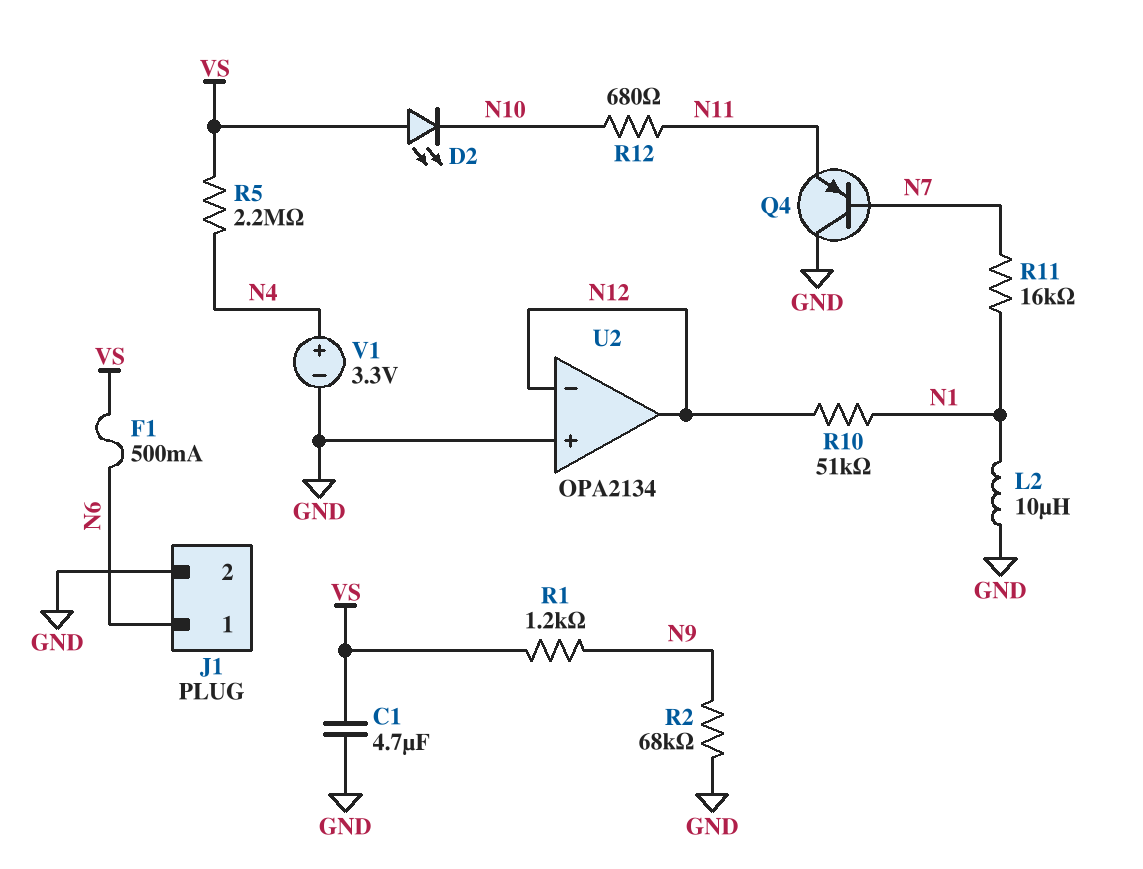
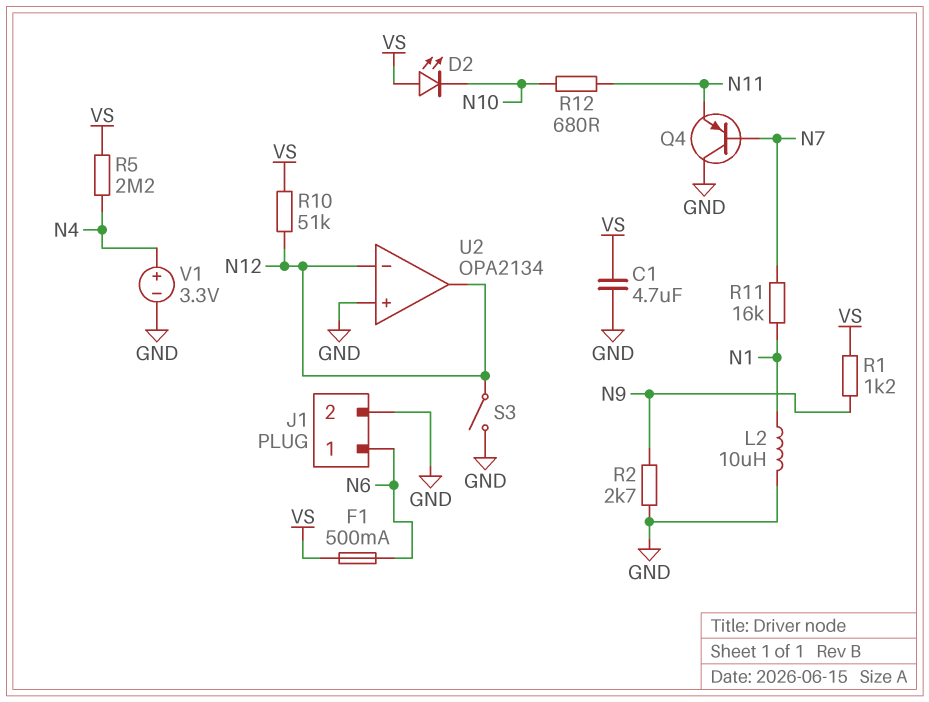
R2: 68k (GND, N9) -> 2.7k (GND, N9)
R10: 51k (N1, N12) -> 51k (N12, VS)
S3: none -> switch (GND, N12)

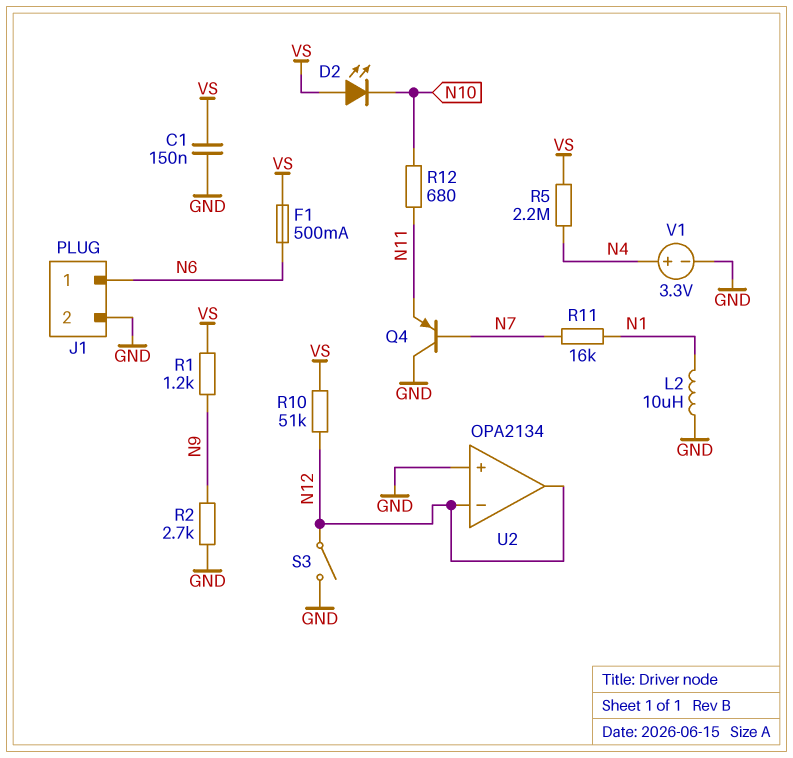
C1: 4.7uF (GND, VS) -> 150nF (GND, VS)

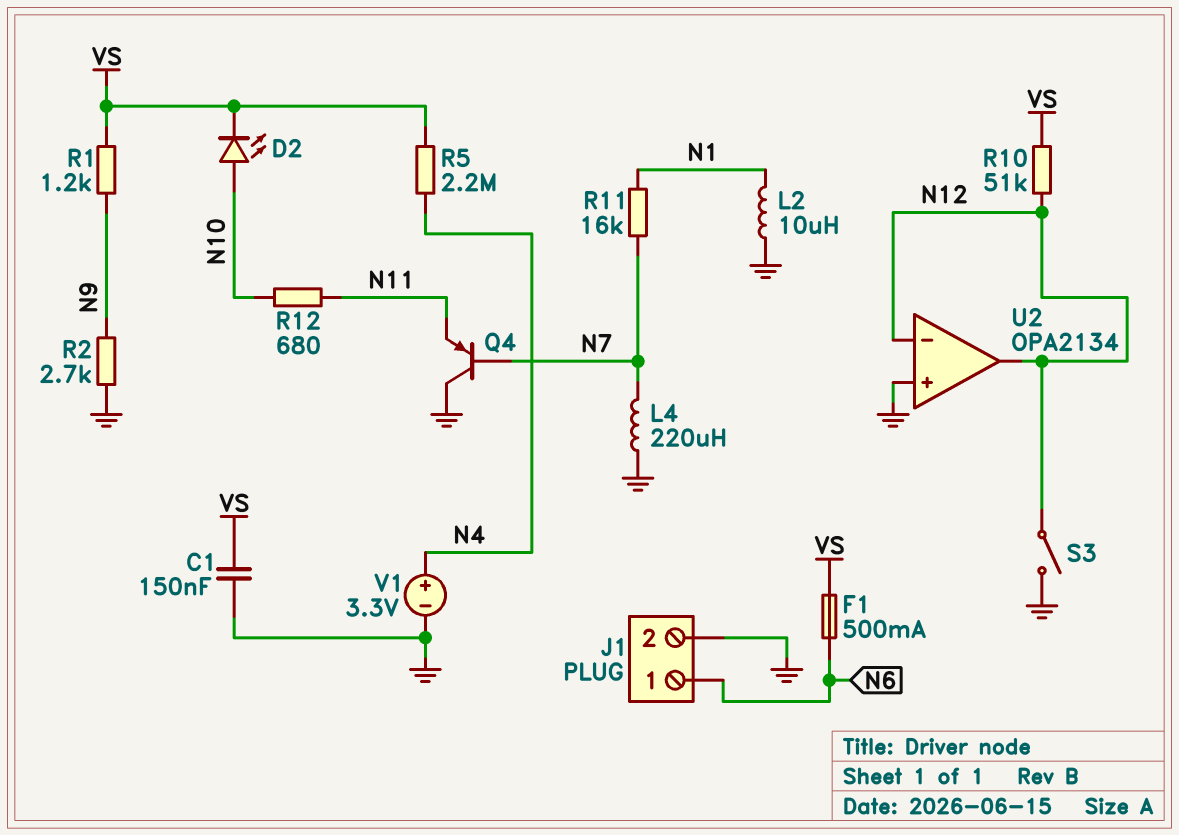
D2: LED (A VS, K N10) -> LED (A N10, K VS)
L4: none -> 220uH (GND, N7)

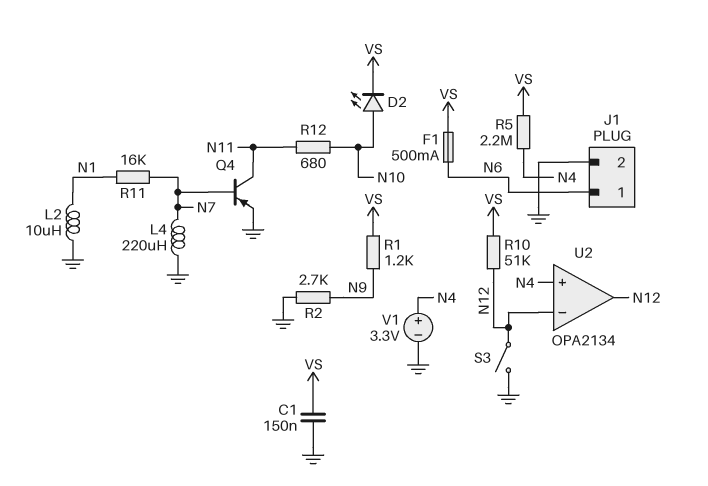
Q4: PNP (B N7, C GND, E N11) -> PNP (B N7, C N11, E GND)
U2 pin in+: GND -> N4

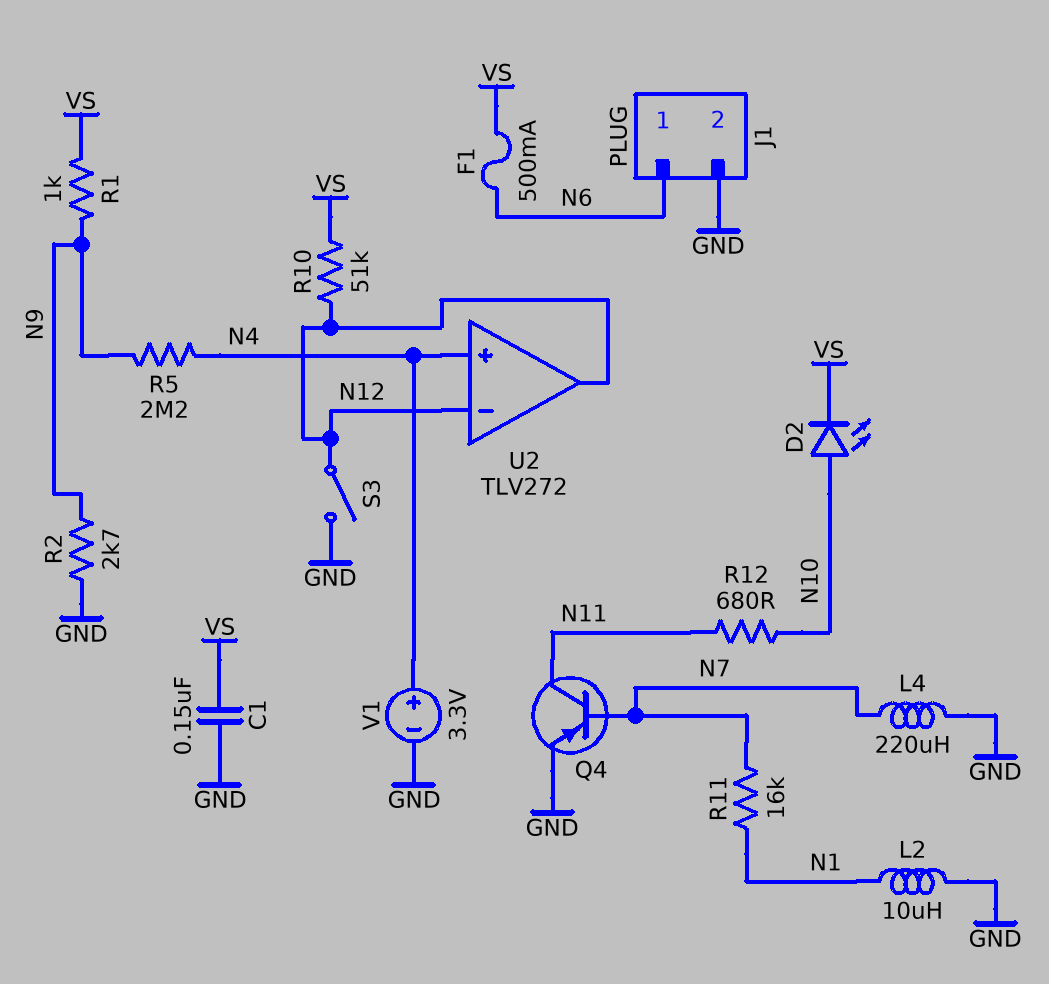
R1: 1.2k (N9, VS) -> 1k (N9, VS)
R5: 2.2M (N4, VS) -> 2.2M (N4, N9)
U2: OPA2134 -> TLV272

